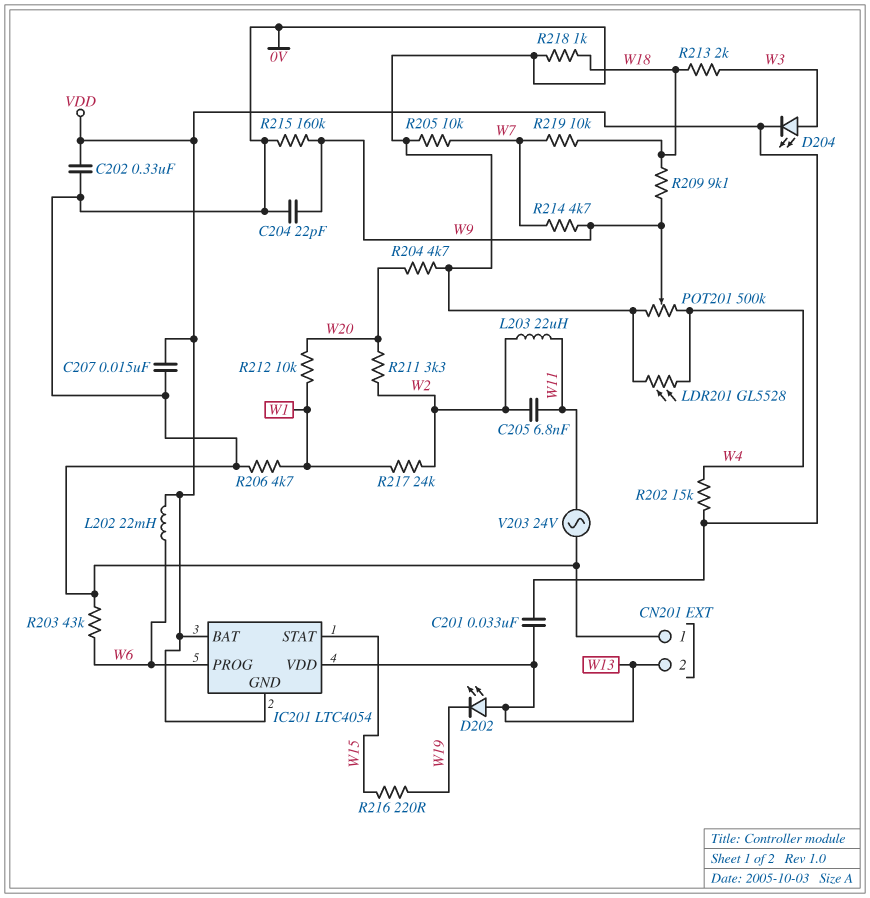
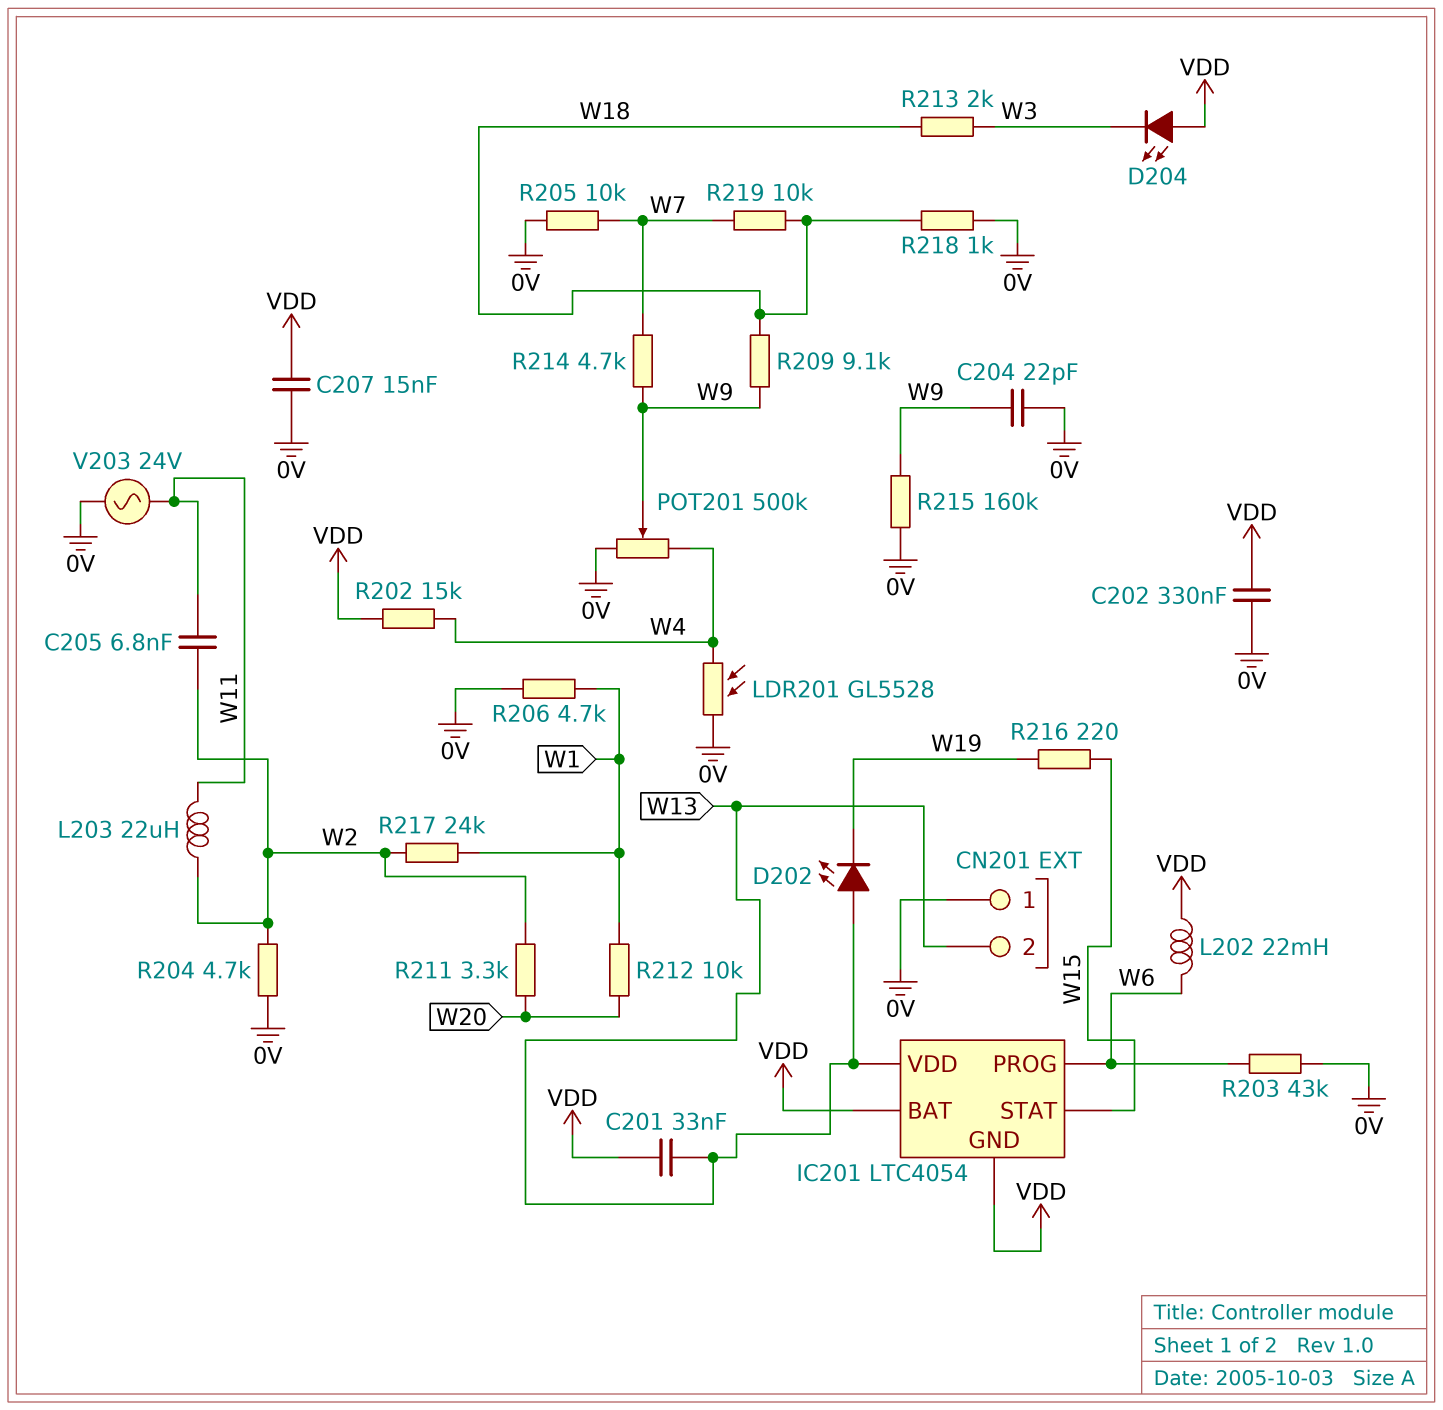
D204: LED (A W3, K VDD) -> LED (A VDD, K W3)
R204: 4.7k (0V, W20) -> 4.7k (0V, W2)

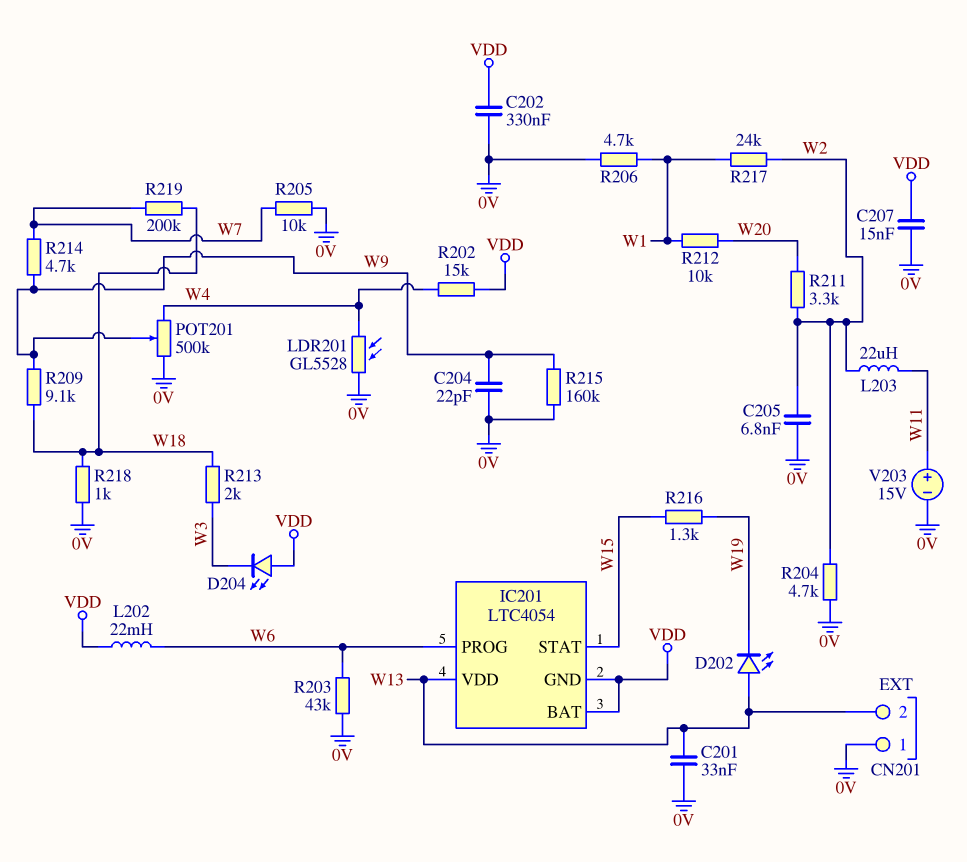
C201: 33nF (VDD, W13) -> 33nF (0V, W13)
C205: 6.8nF (W2, W11) -> 6.8nF (0V, W2)
R216: 220 (W15, W19) -> 1.3k (W15, W19)
R219: 10k (W7, W18) -> 200k (W7, W18)
V203: AC 24V (0V, W11) -> 15V (plus W11, minus 0V)

